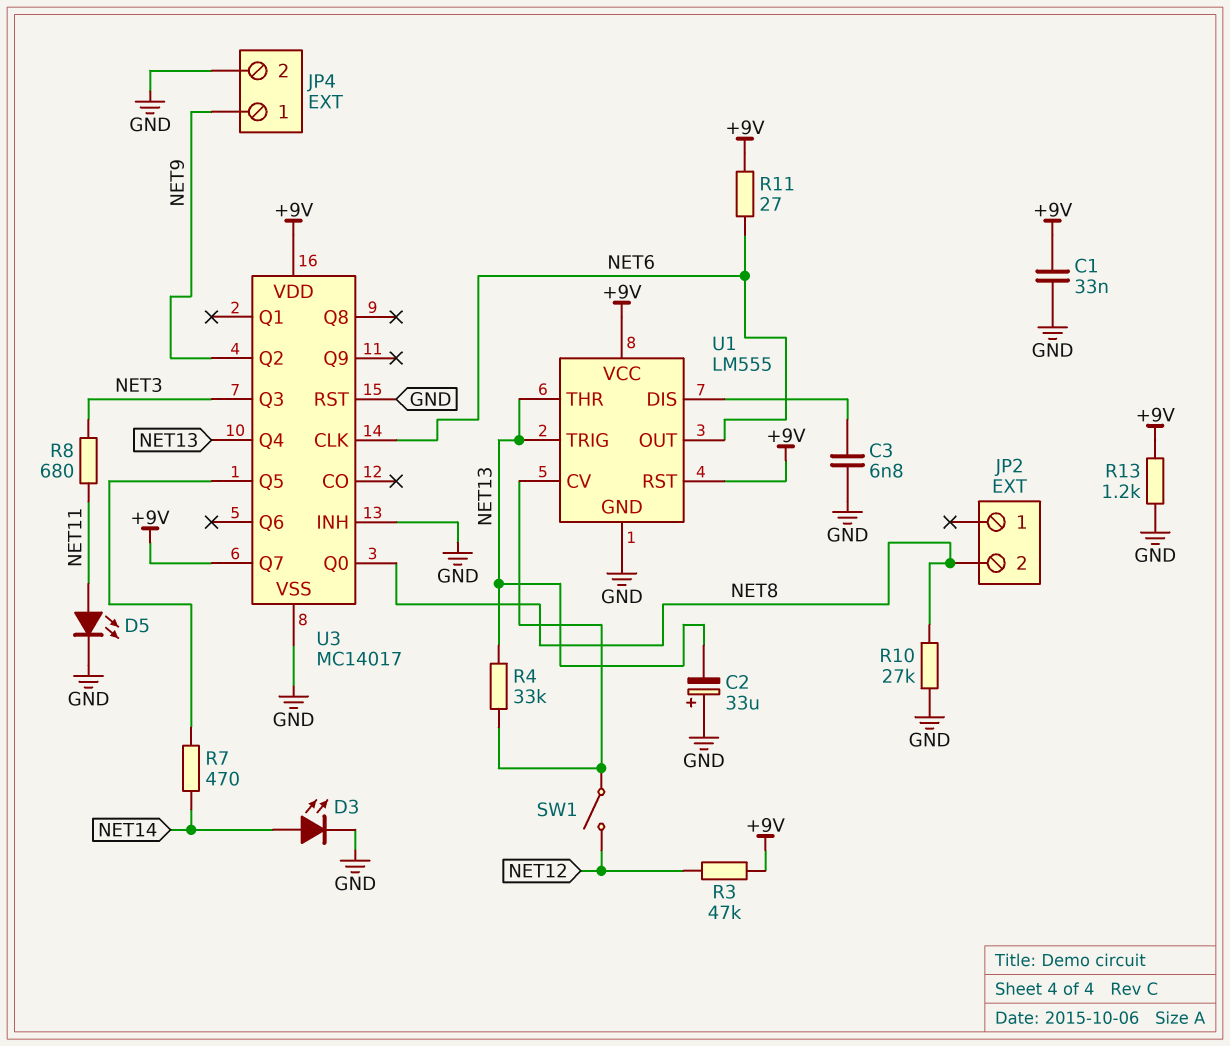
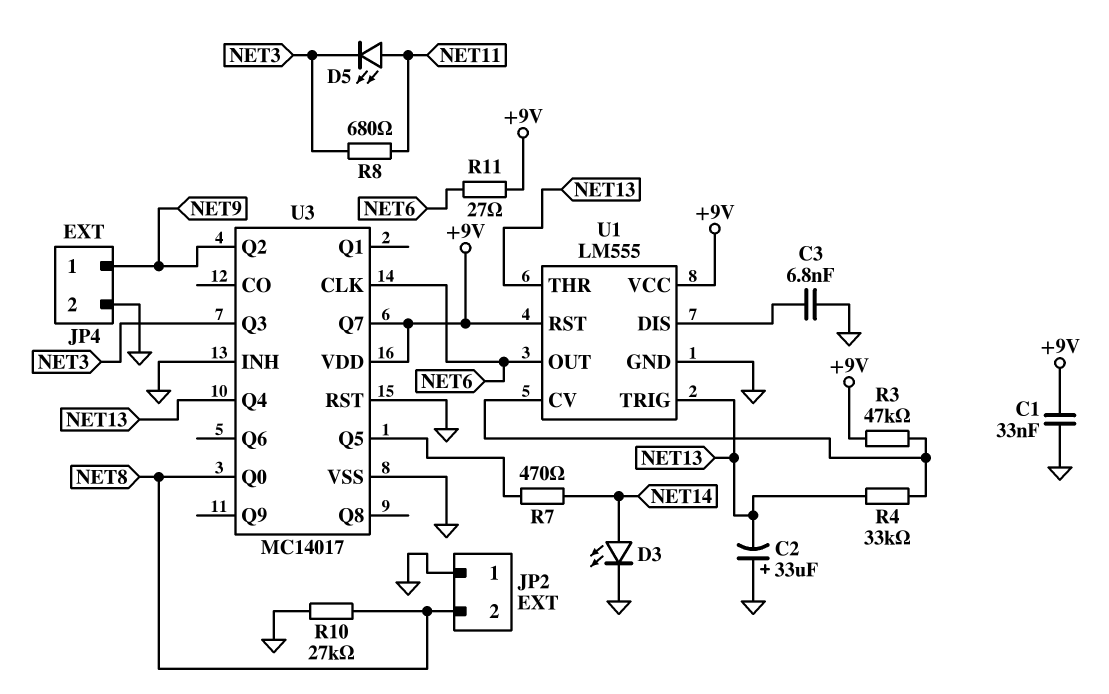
D5: LED (A NET11, K GND) -> LED (A NET11, K NET3)
JP2 pin 1: none -> GND
R3: 47k (+9V, NET12) -> 47k (+9V, U1/CV)
R13: 1.2k (+9V, GND) -> none
SW1: switch (NET12, U1/CV) -> none

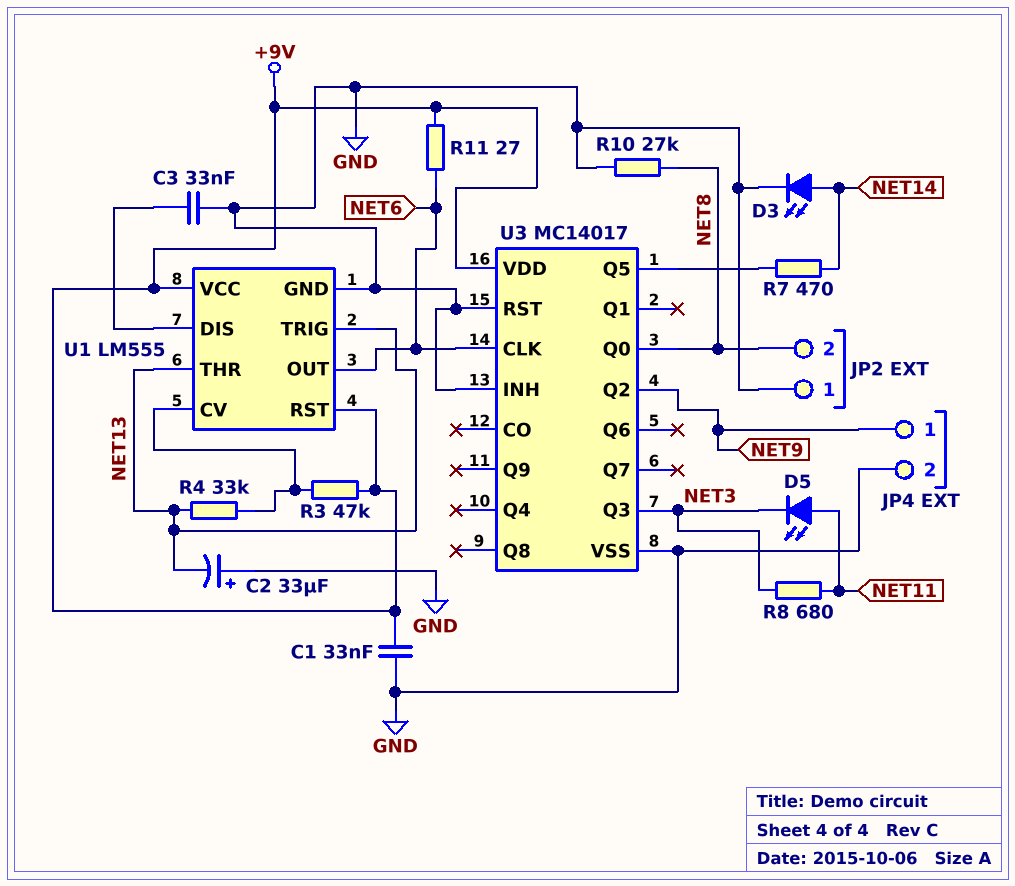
C3: 6.8nF (GND, U1/DIS) -> 33nF (GND, U1/DIS)
U3 pin Q4: NET13 -> none
U3 pin Q7: +9V -> none

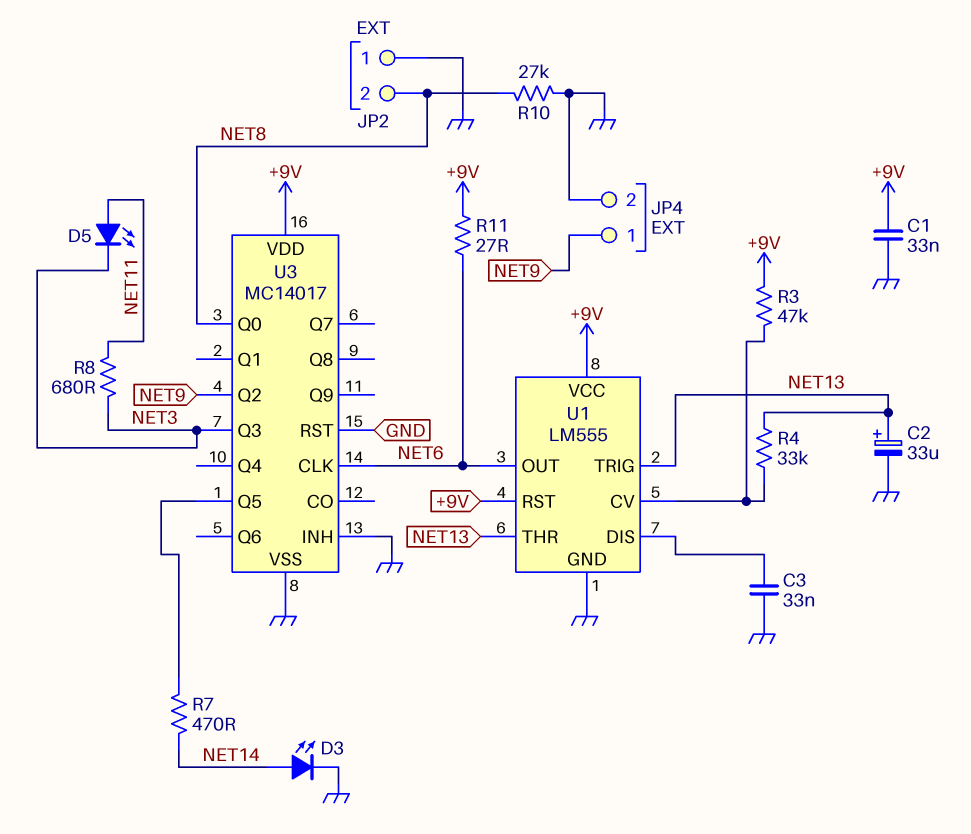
C2: 33uF (plus GND, minus NET13) -> 33uF (plus NET13, minus GND)

